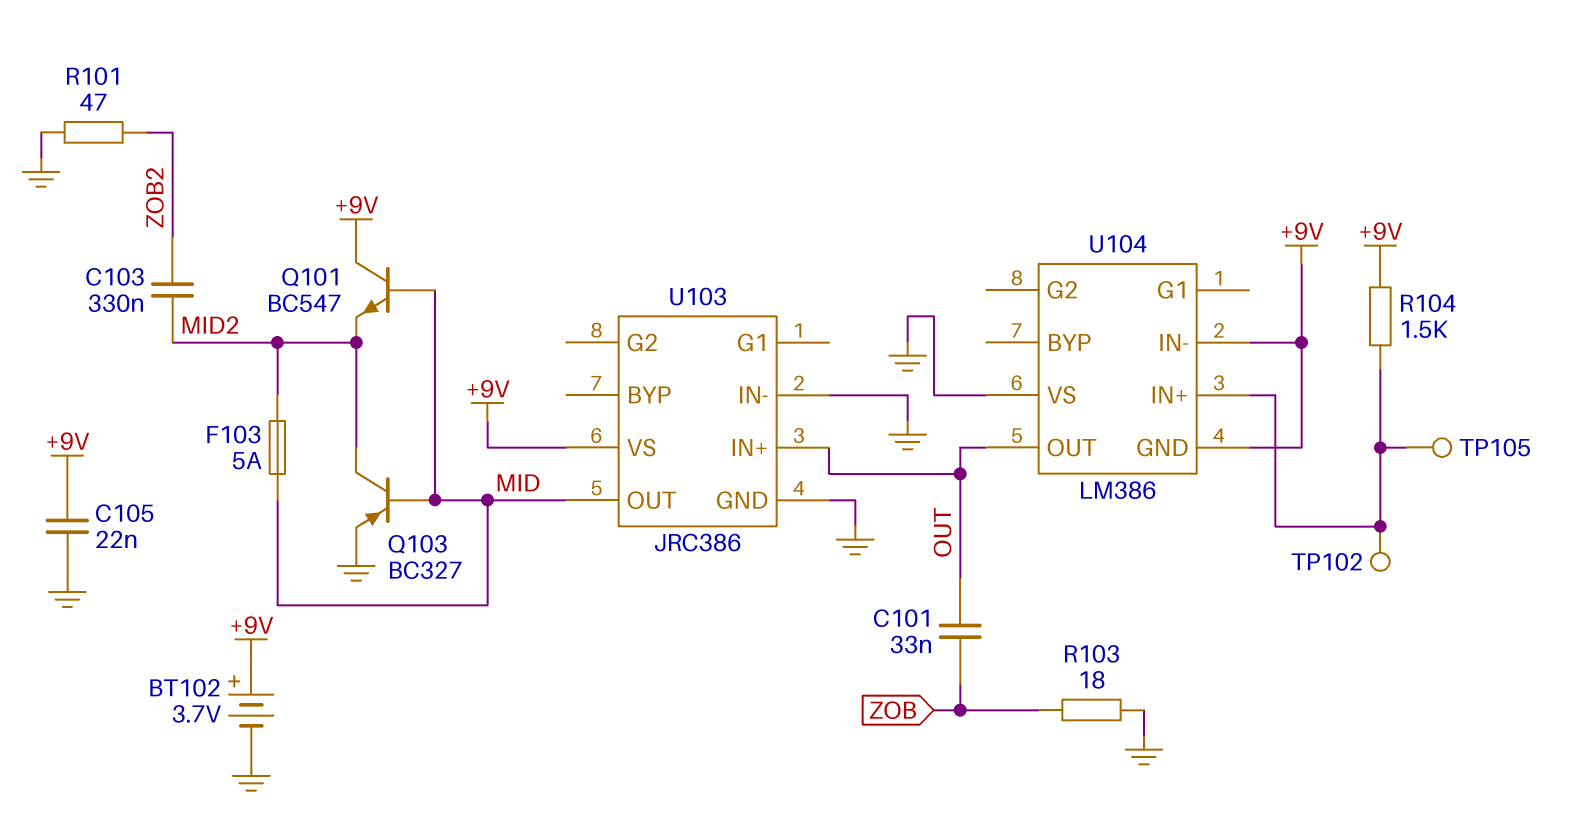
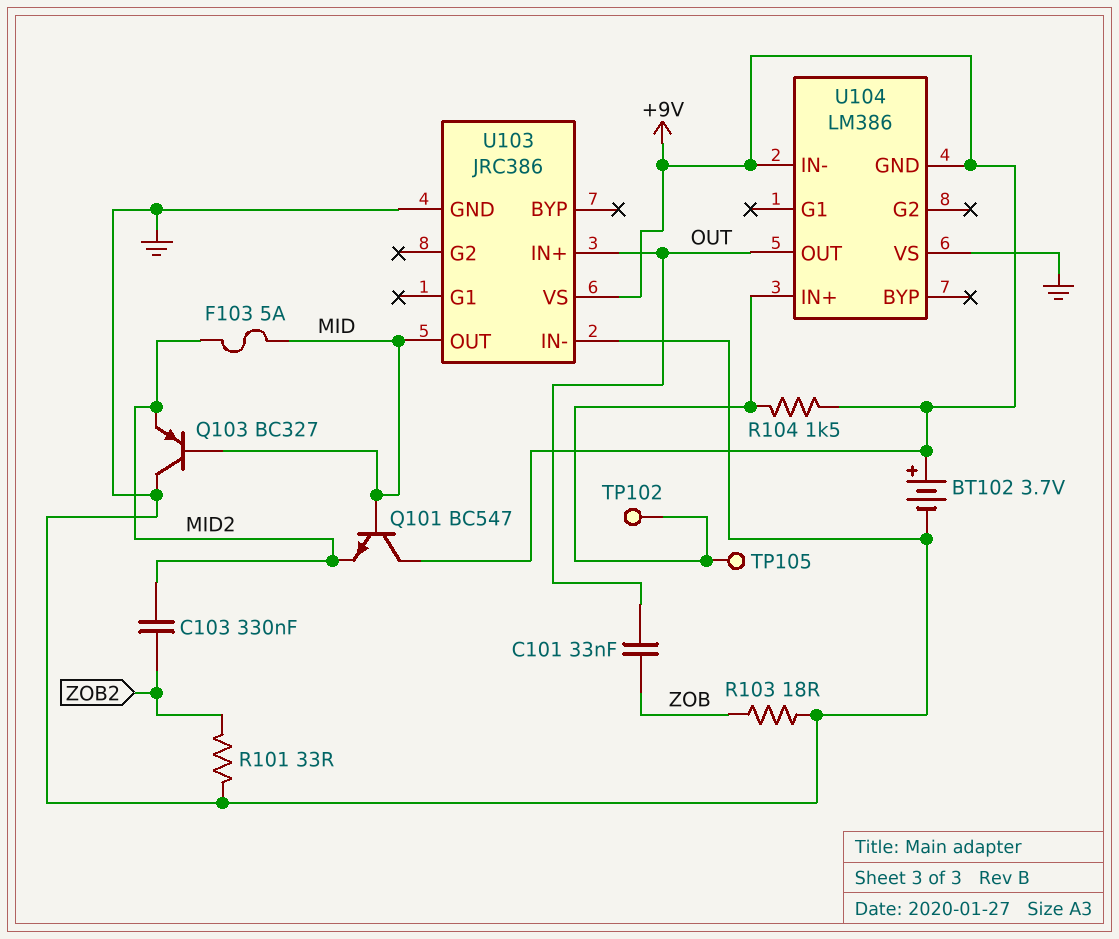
C105: 22nF (+9V, GND) -> none
Q103: PNP BC327 (B MID, C MID2, E GND) -> PNP BC327 (B MID, C GND, E MID2)
R101: 47 (GND, ZOB2) -> 33 (GND, ZOB2)

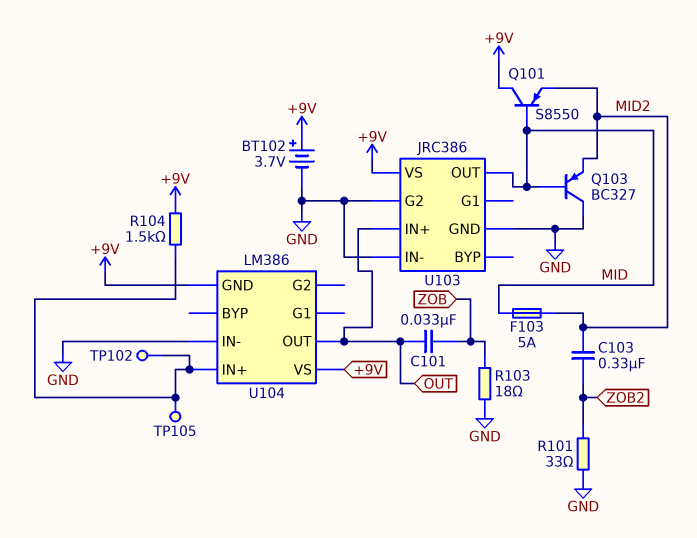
Q101: NPN BC547 (B MID, C +9V, E MID2) -> PNP S8550 (B MID, C +9V, E MID2)
U103 pin G2: none -> GND
U104 pin IN-: +9V -> GND
U104 pin VS: GND -> +9V

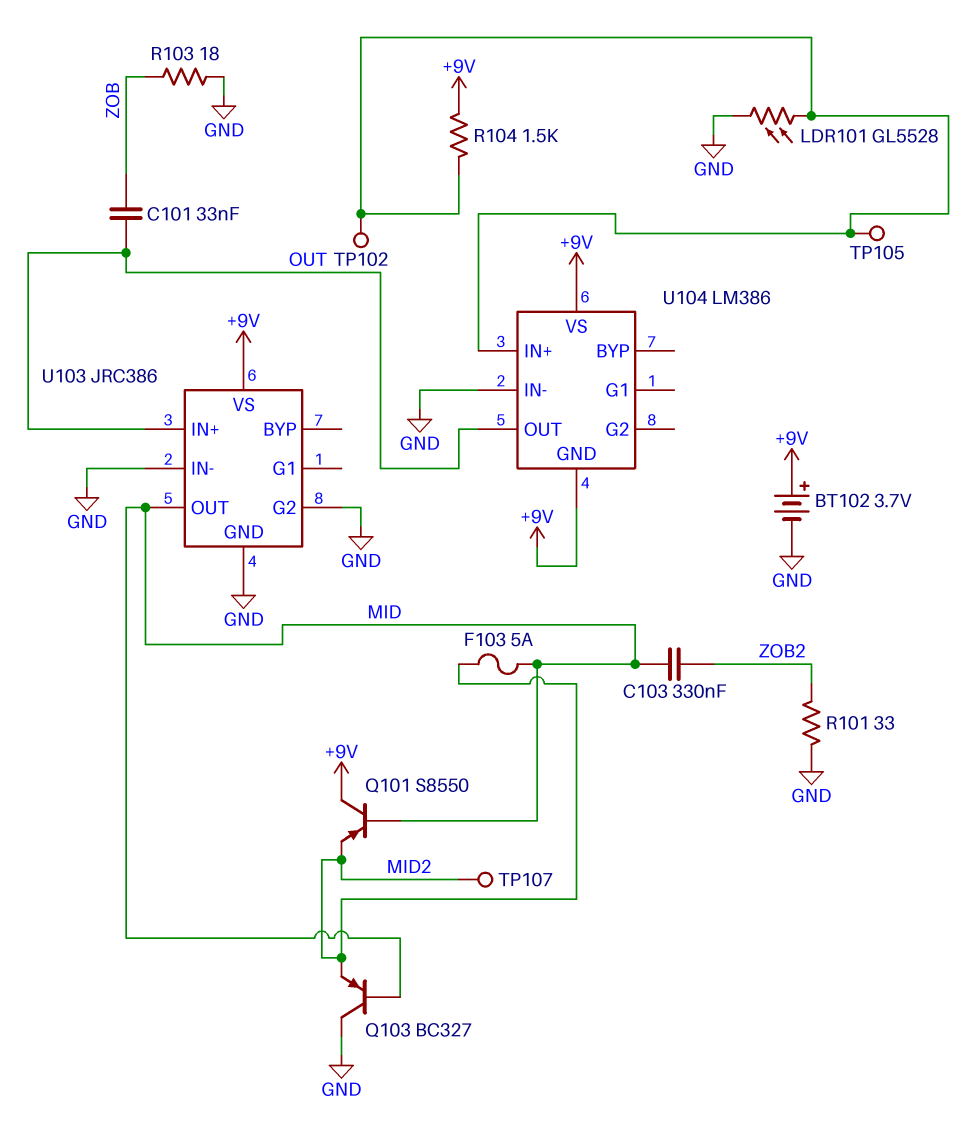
C103: 330nF (MID2, ZOB2) -> 330nF (MID, ZOB2)
LDR101: none -> GL5528 (GND, U104/IN+)
TP107: none -> test point (MID2)

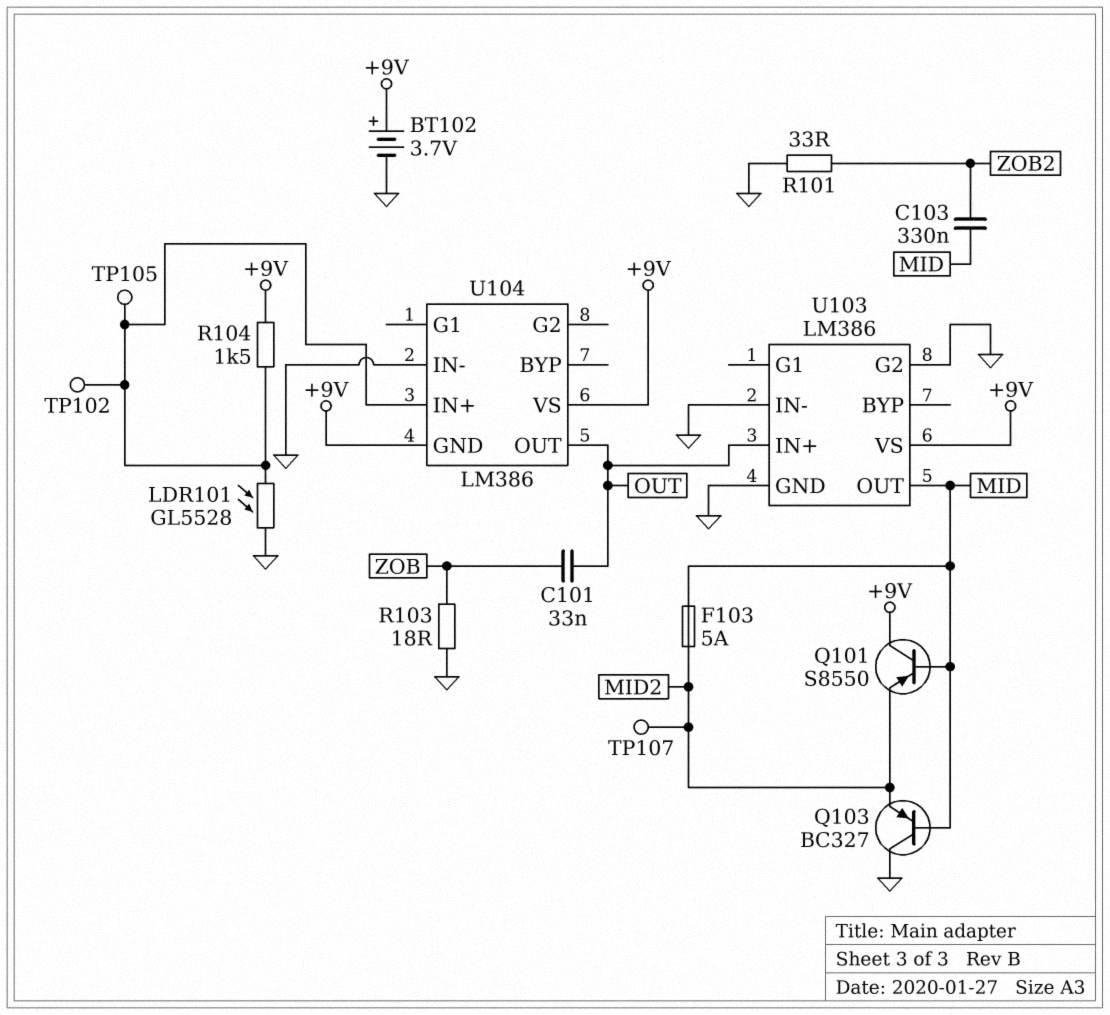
U103: JRC386 -> LM386

